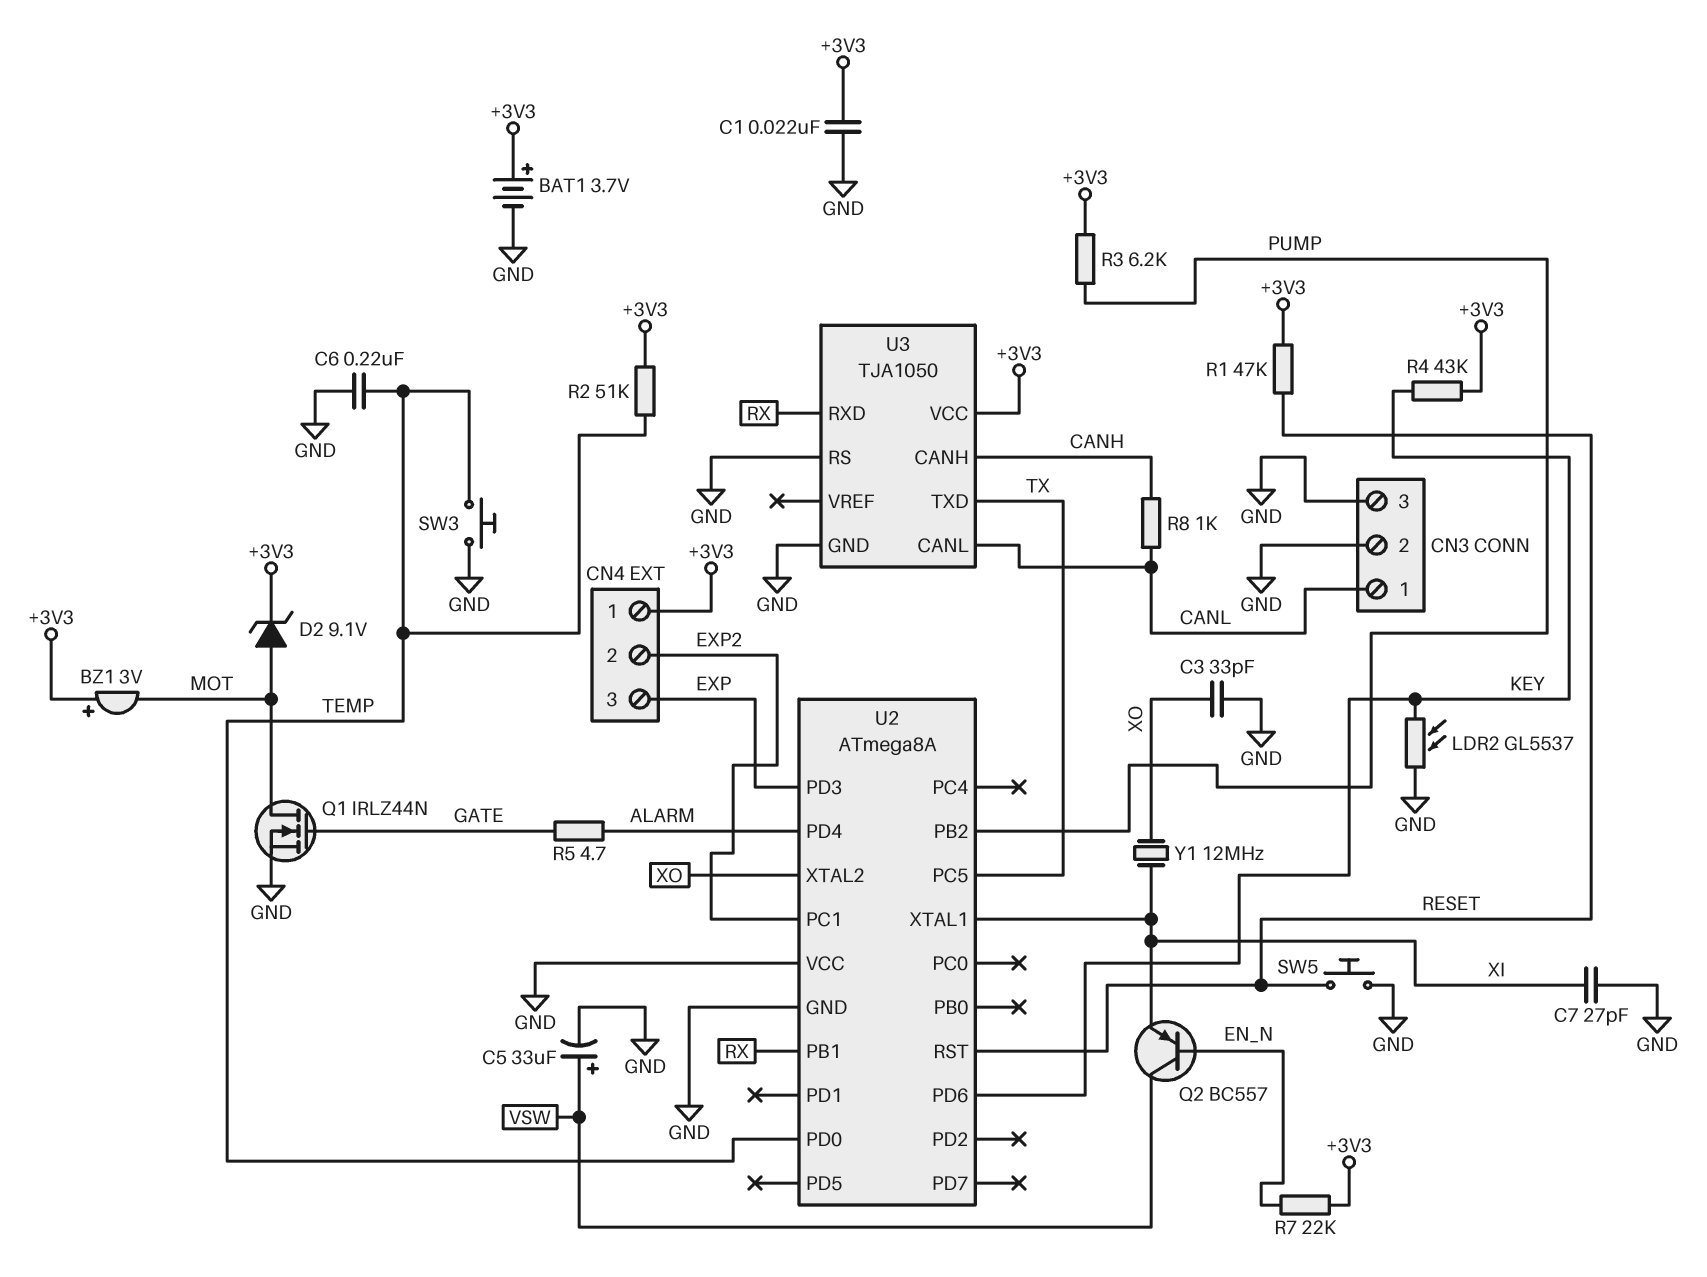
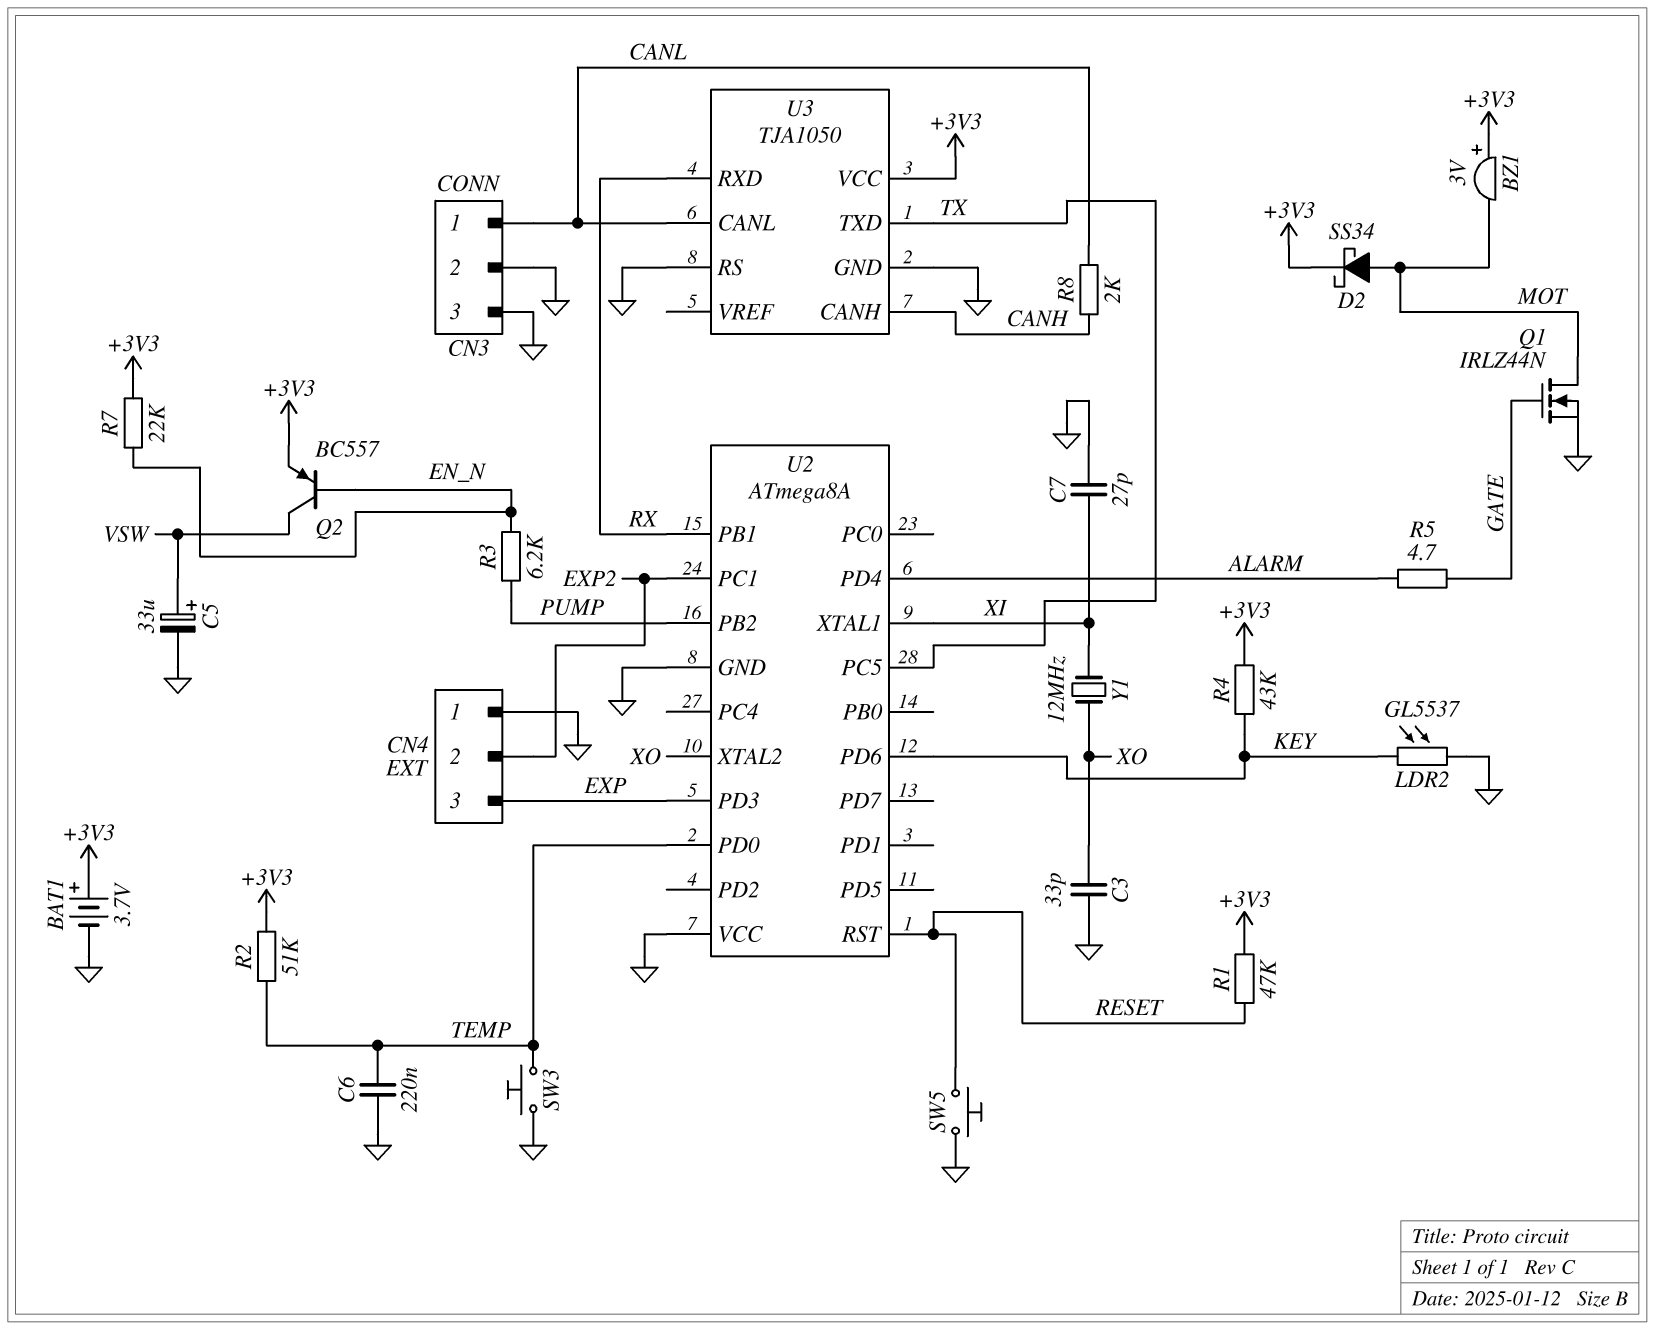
C1: 22nF (+3V3, GND) -> none
CN4 pin 1: +3V3 -> GND
D2: zener 9.1V (A MOT, K +3V3) -> schottky SS34 (A MOT, K +3V3)
Q2: PNP BC557 (B EN_N, C VSW, E XI) -> PNP BC557 (B EN_N, C VSW, E +3V3)
R3: 6.2k (+3V3, PUMP) -> 6.2k (EN_N, PUMP)
R8: 1k (CANH, CANL) -> 2k (CANH, CANL)

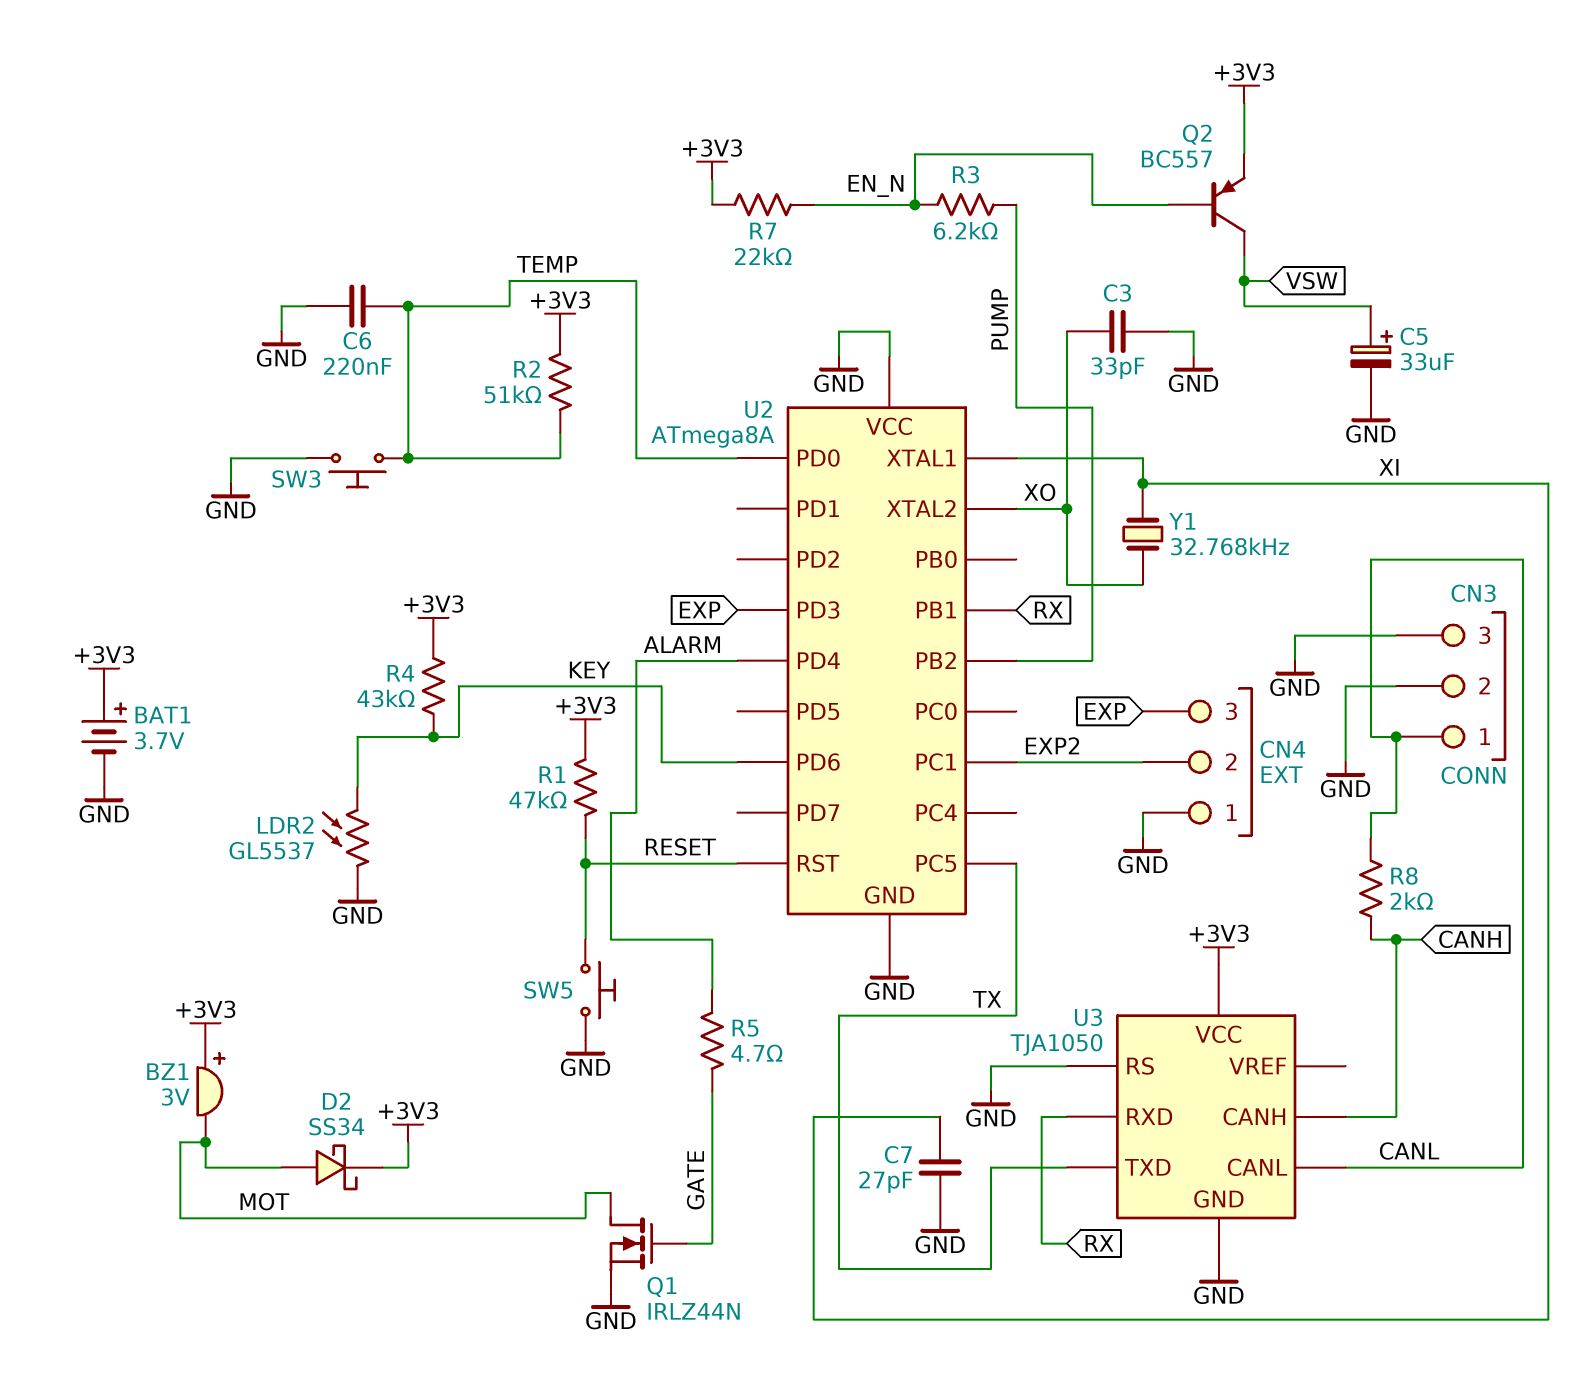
Y1: 12MHz (XI, XO) -> 32.768kHz (XI, XO)

